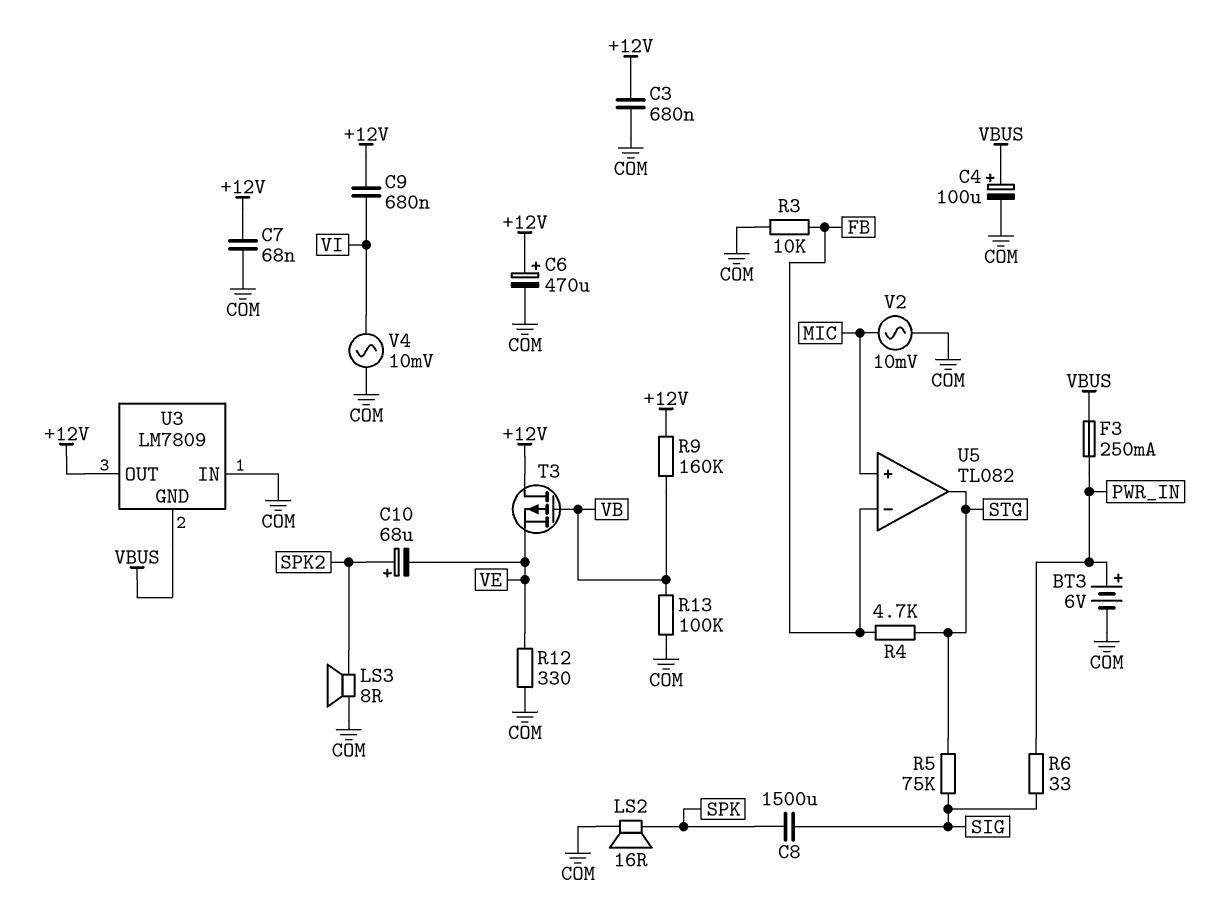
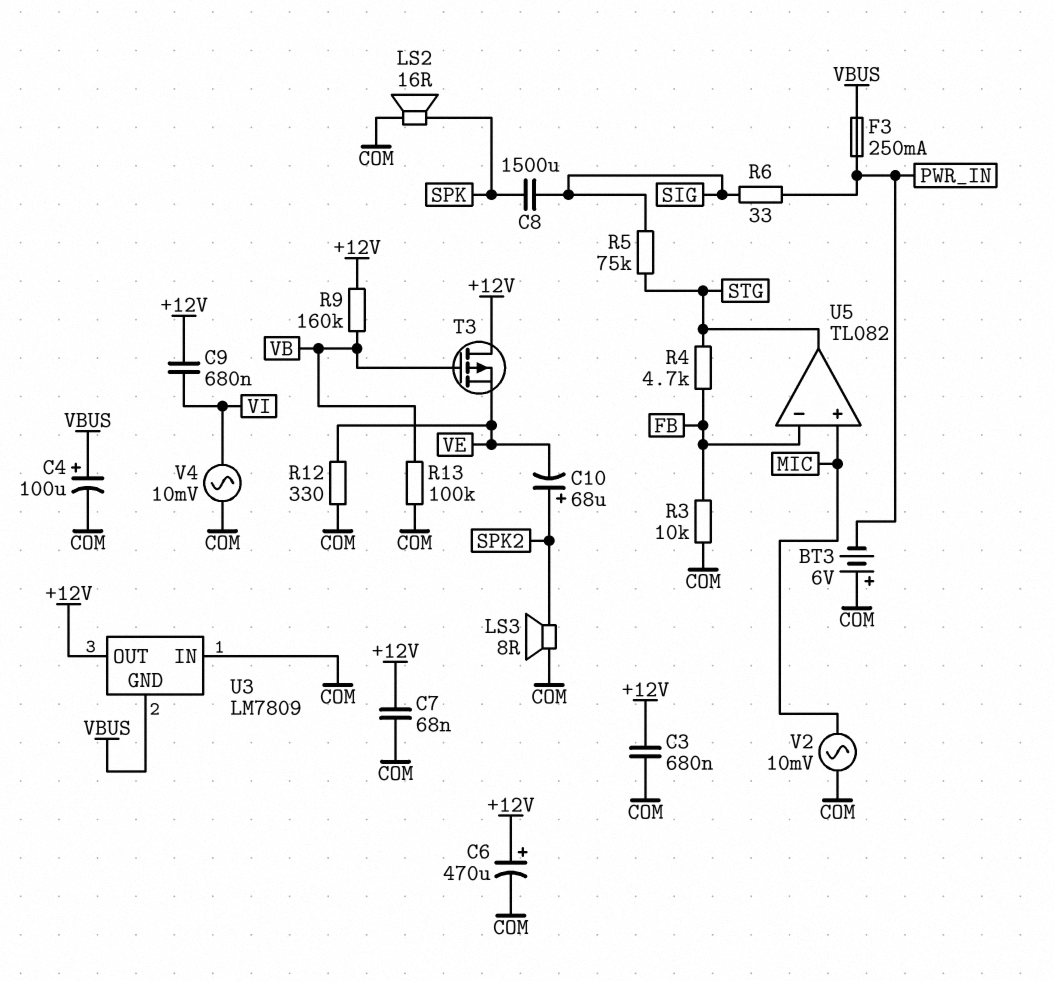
BT3: 6V (plus PWR_IN, minus COM) -> 6V (plus COM, minus PWR_IN)

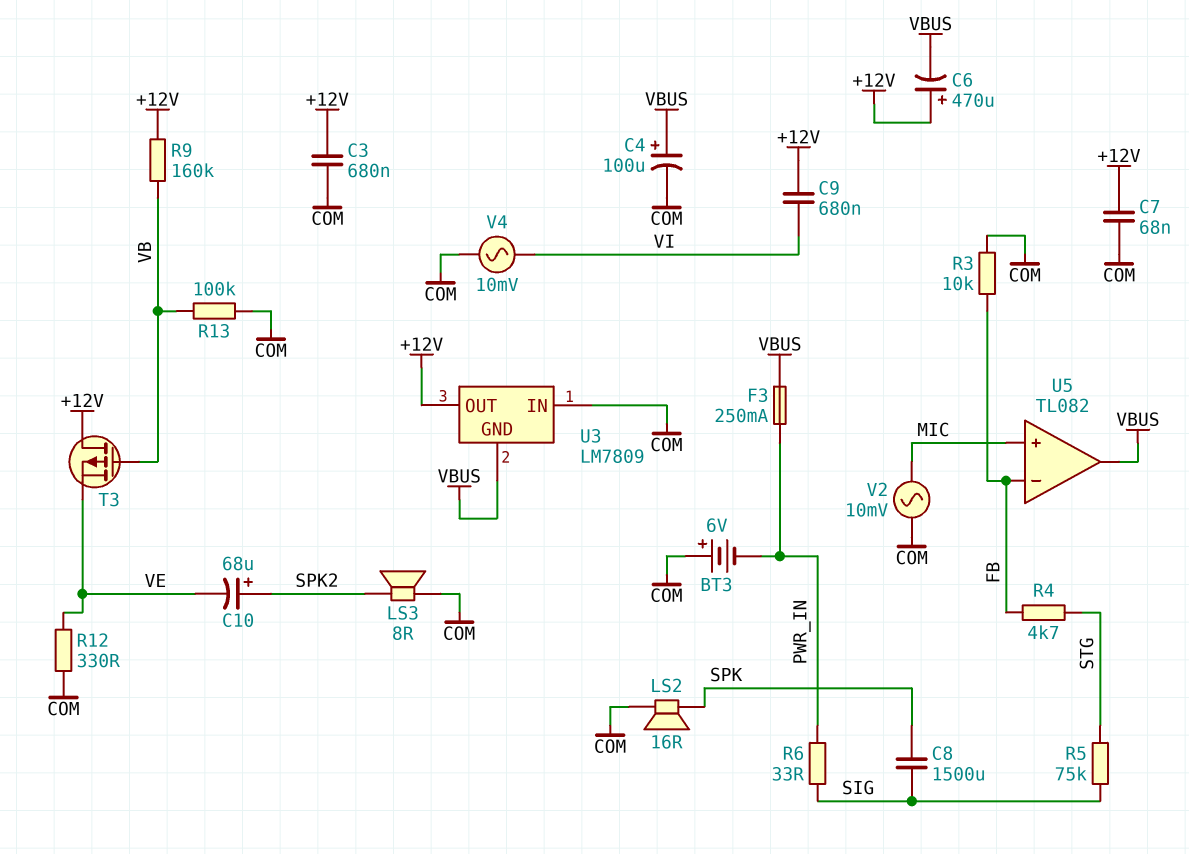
C6: 470uF (plus +12V, minus COM) -> 470uF (plus +12V, minus VBUS)
U5 pin out: STG -> VBUS

